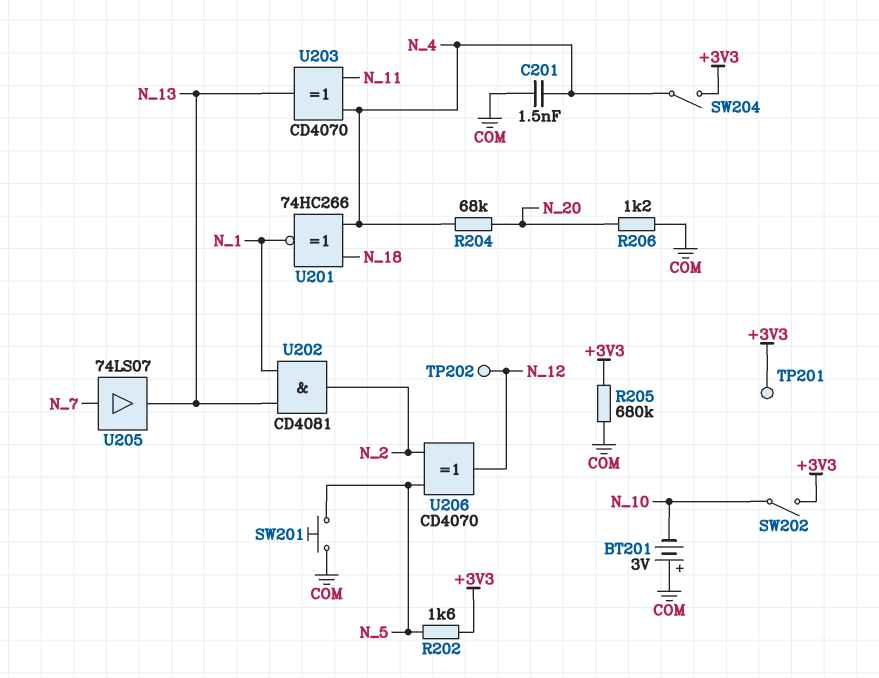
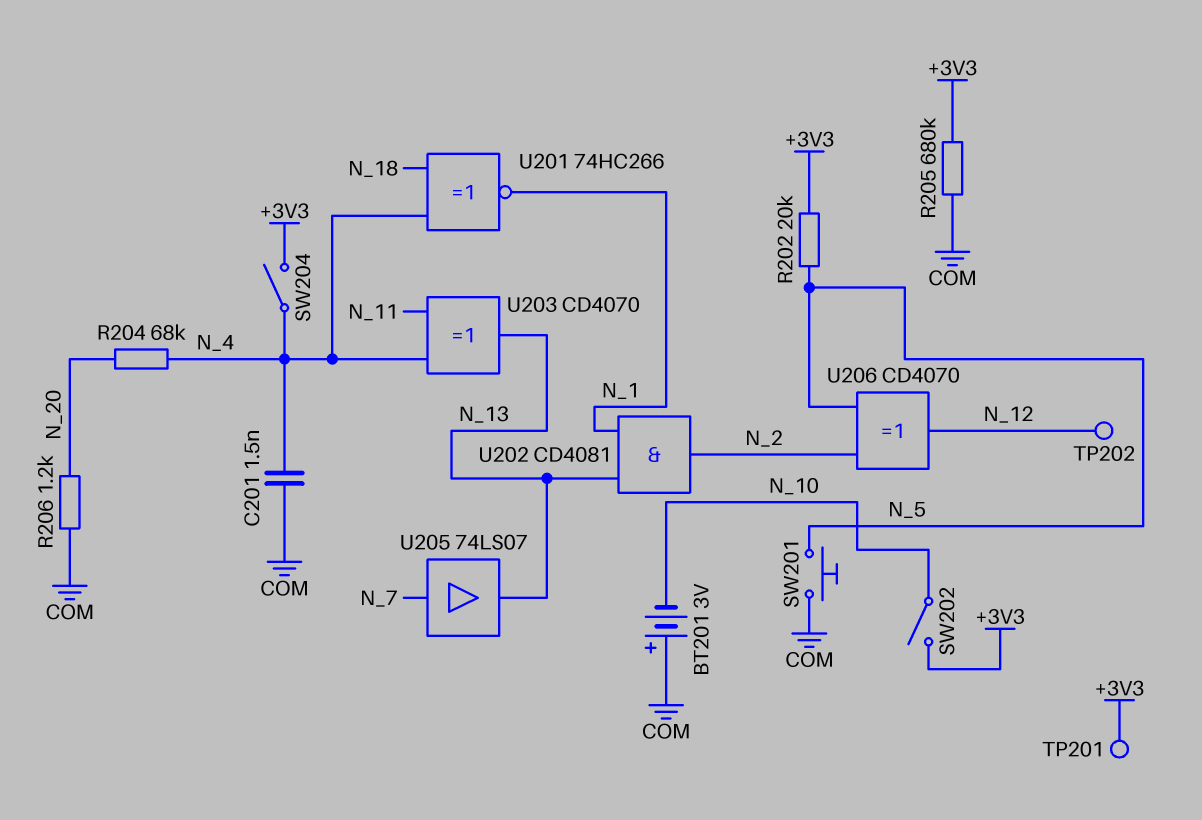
R202: 1.6k (+3V3, N_5) -> 20k (+3V3, N_5)

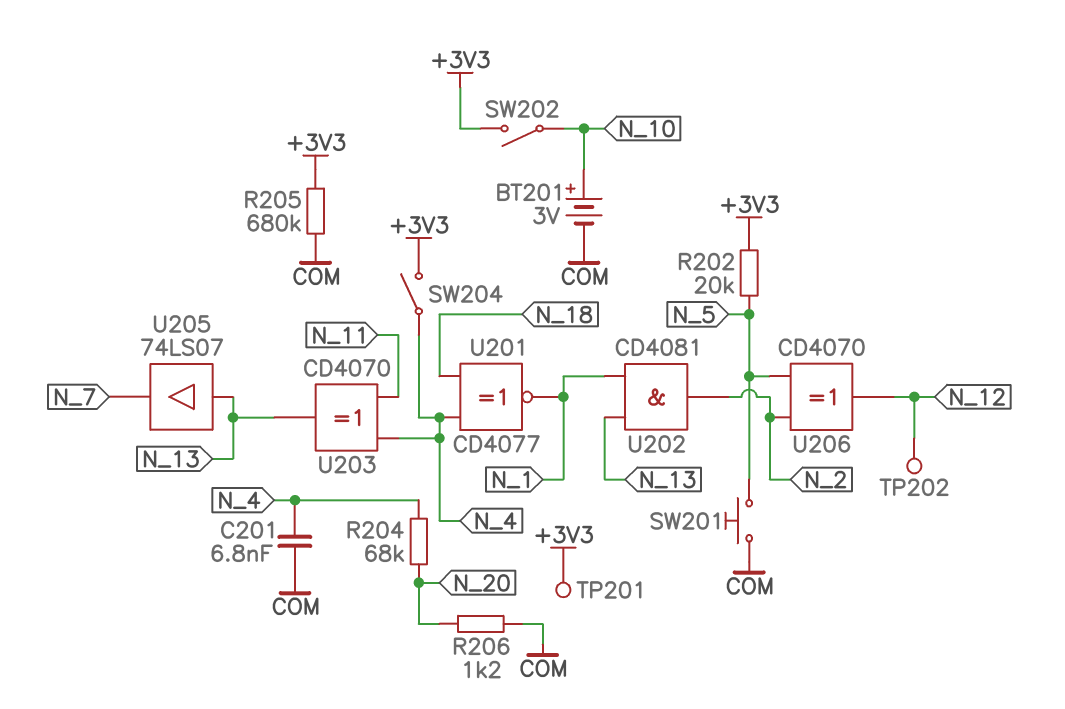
BT201: 3V (plus COM, minus N_10) -> 3V (plus N_10, minus COM)
C201: 1.5nF (COM, N_4) -> 6.8nF (COM, N_4)
U201: XNOR 74HC266 (in N_4, in N_18, out N_1) -> XNOR CD4077 (in N_4, in N_18, out N_1)
U205: buffer 74LS07 (in N_7, out N_13) -> buffer 74LS07 (in N_13, out N_7)

